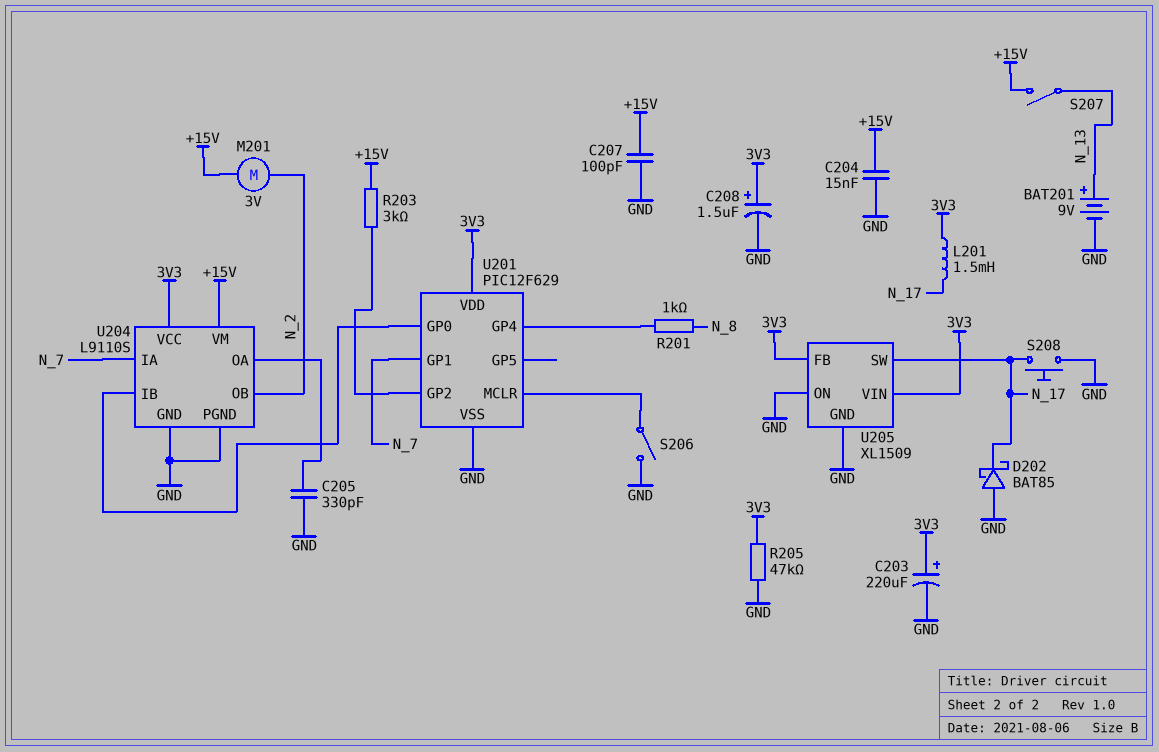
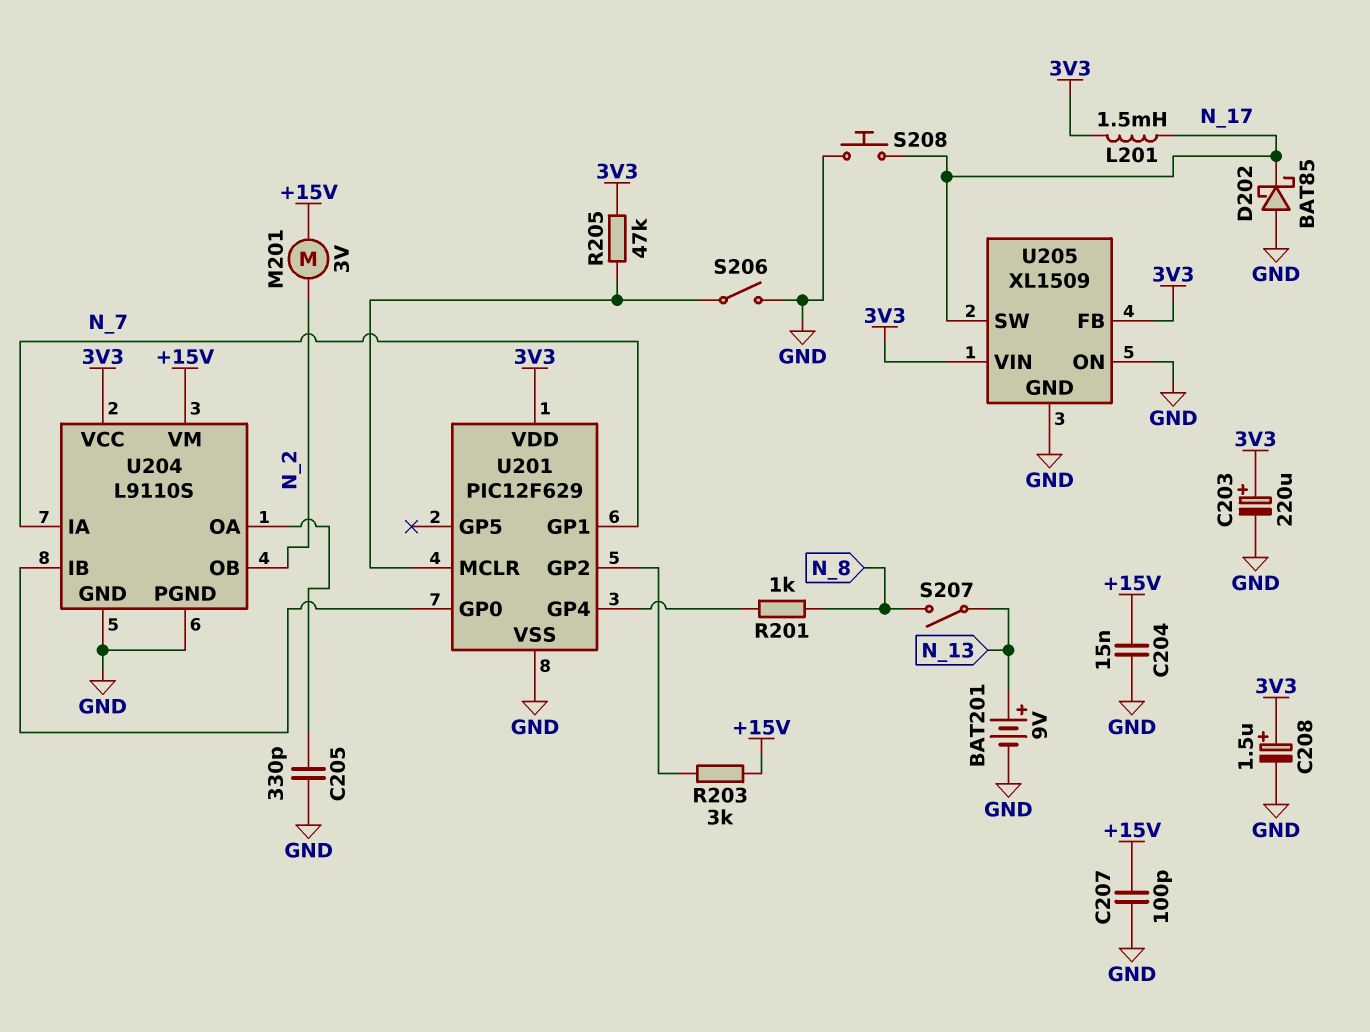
R205: 47k (3V3, GND) -> 47k (3V3, U201/MCLR)
S207: switch (+15V, N_13) -> switch (N_8, N_13)

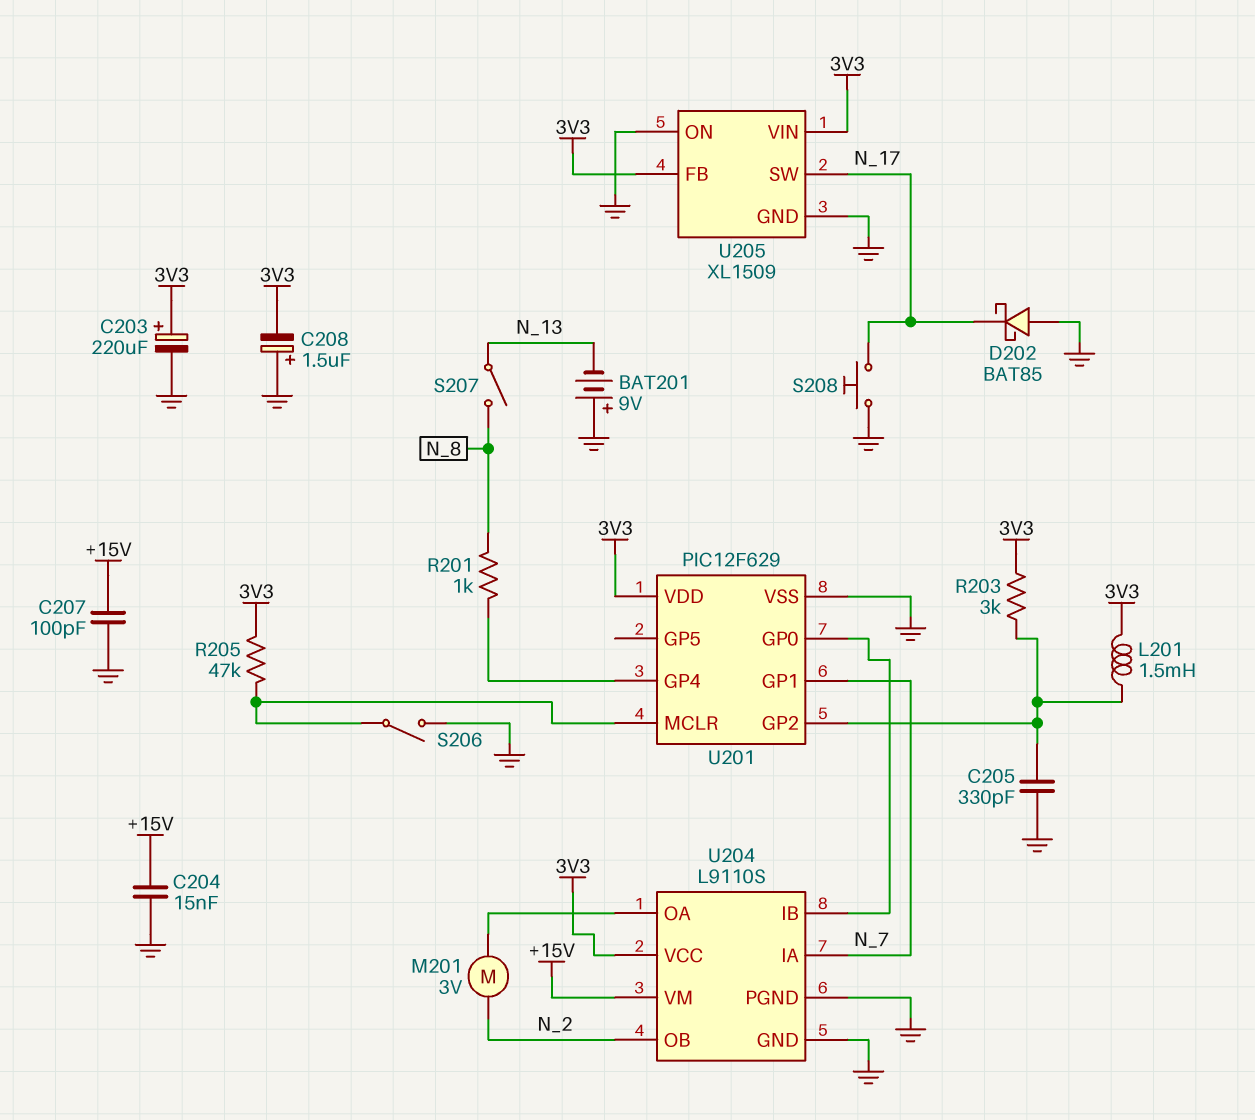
BAT201: 9V (plus N_13, minus GND) -> 9V (plus GND, minus N_13)
C205: 330pF (GND, U204/OA) -> 330pF (GND, U201/GP2)
C208: 1.5uF (plus 3V3, minus GND) -> 1.5uF (plus GND, minus 3V3)
L201: 1.5mH (3V3, N_17) -> 1.5mH (3V3, U201/GP2)
M201: motor 3V (+15V, N_2) -> motor 3V (N_2, U204/OA)
R203: 3k (+15V, U201/GP2) -> 3k (3V3, U201/GP2)

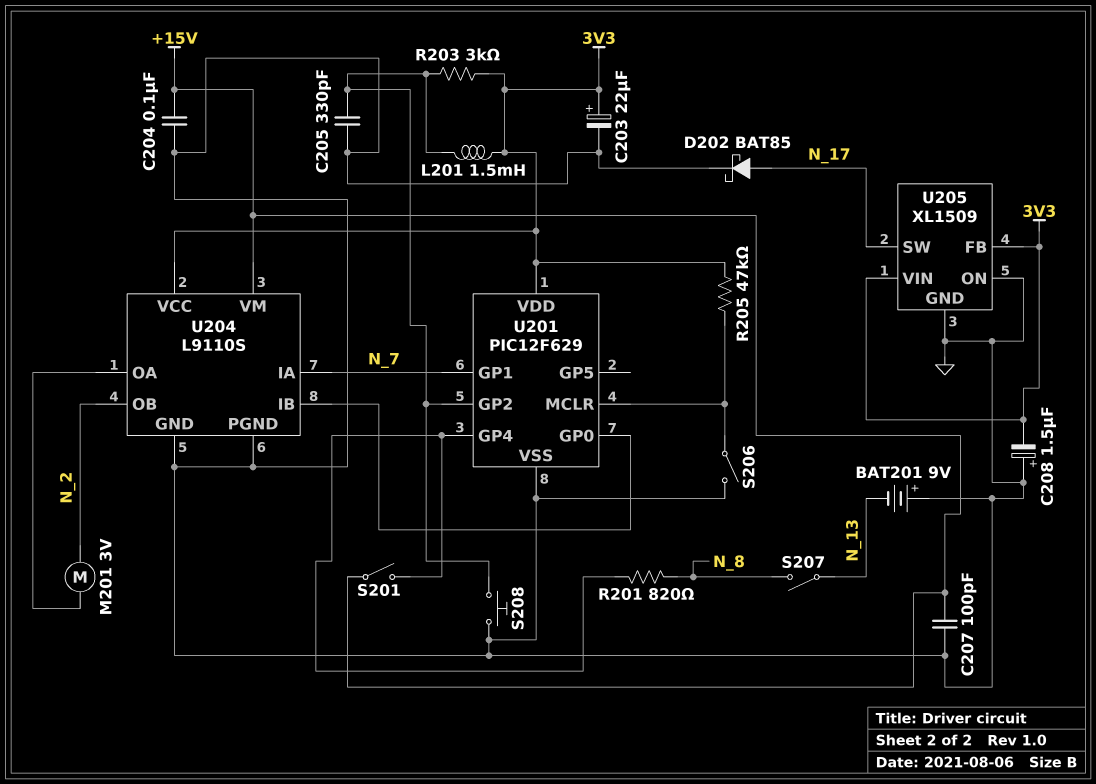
C203: 220uF (plus 3V3, minus GND) -> 22uF (plus 3V3, minus GND)
C204: 15nF (+15V, GND) -> 100nF (+15V, GND)
D202: schottky BAT85 (A GND, K N_17) -> schottky BAT85 (A N_17, K GND)
R201: 1k (N_8, U201/GP4) -> 820 (N_8, U201/GP4)
S201: none -> switch (+15V, U201/GP4)
S208: button (GND, N_17) -> button (GND, U201/GP2)

